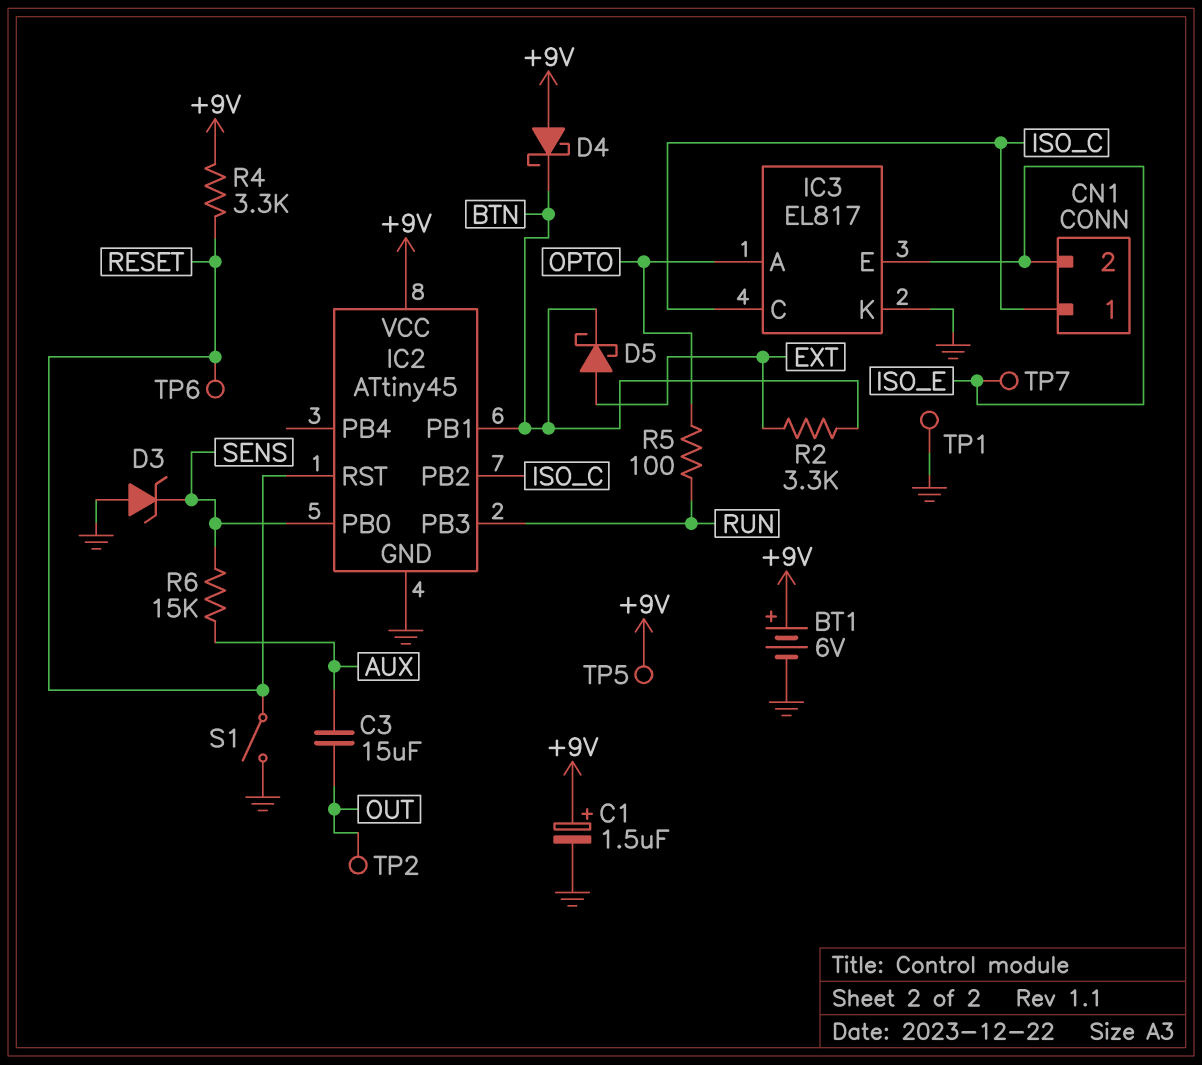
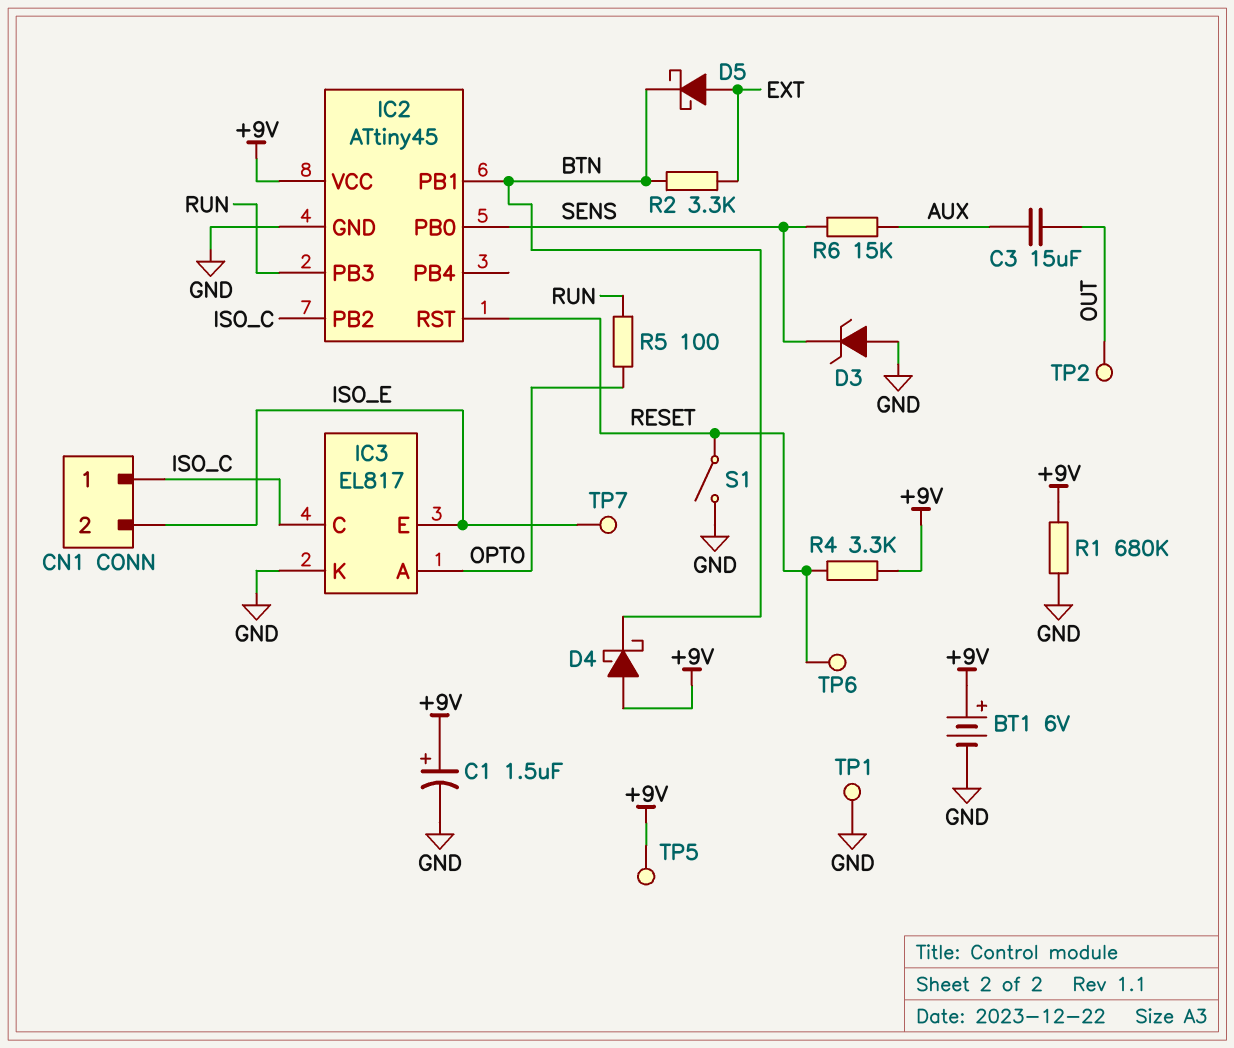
R1: none -> 680k (+9V, GND)

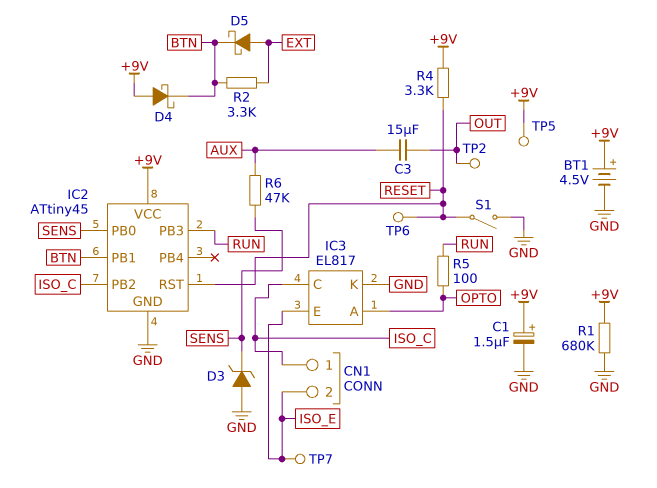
BT1: 6V (plus +9V, minus GND) -> 4.5V (plus +9V, minus GND)
R6: 15k (AUX, SENS) -> 47k (AUX, SENS)
TP1: test point (GND) -> none

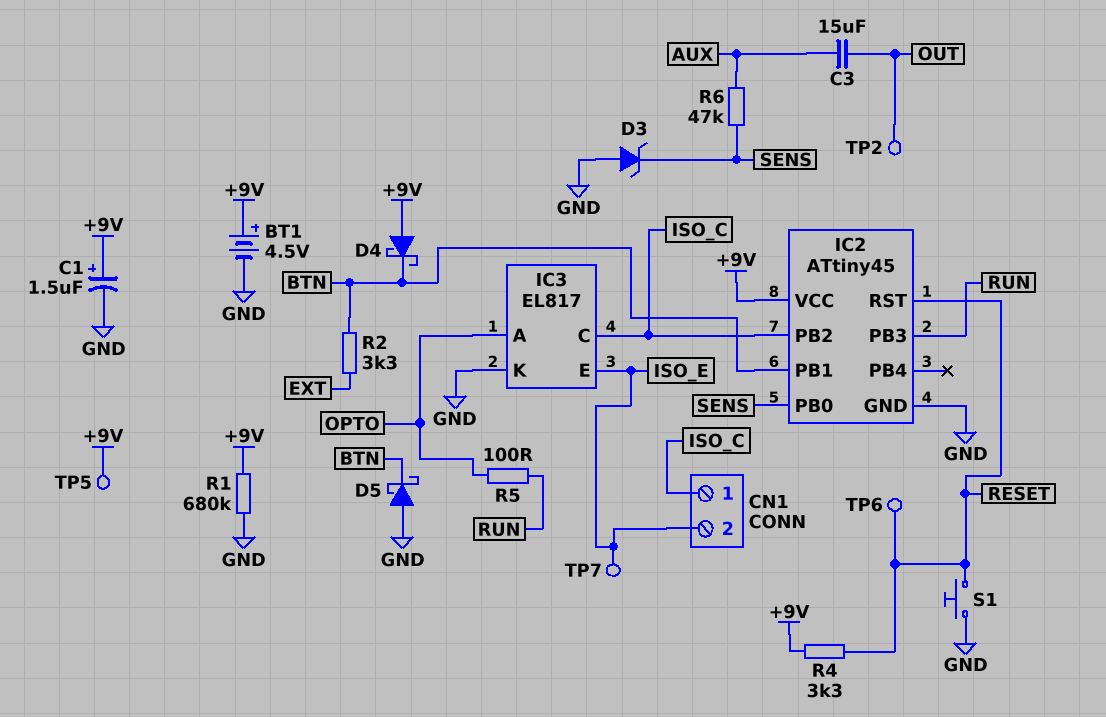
D5: schottky (A EXT, K BTN) -> schottky (A GND, K BTN)
S1: switch (GND, RESET) -> button (GND, RESET)

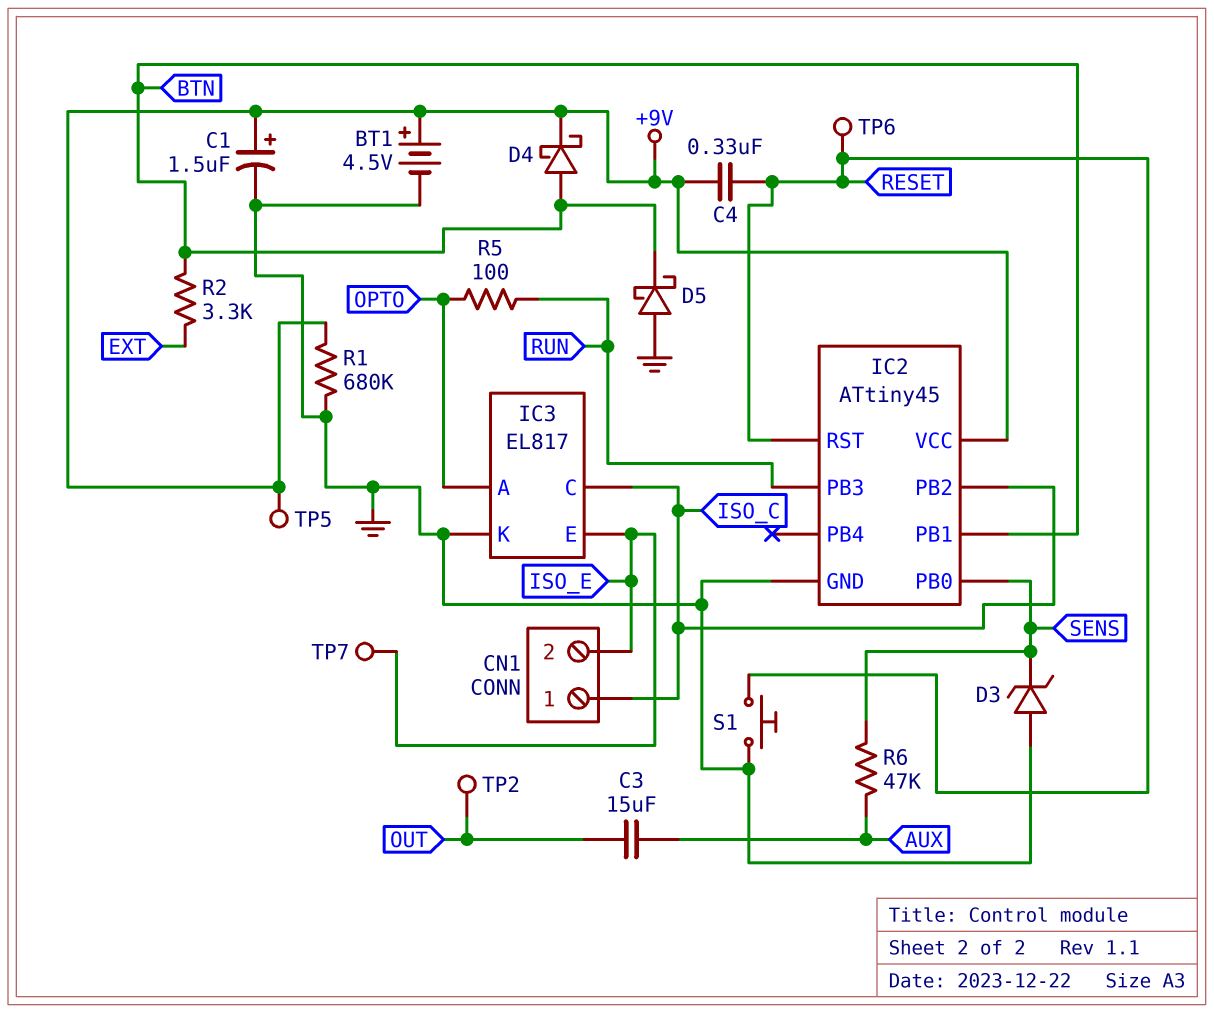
C4: none -> 330nF (+9V, RESET)
D4: schottky (A +9V, K BTN) -> schottky (A BTN, K +9V)
R4: 3.3k (+9V, RESET) -> none

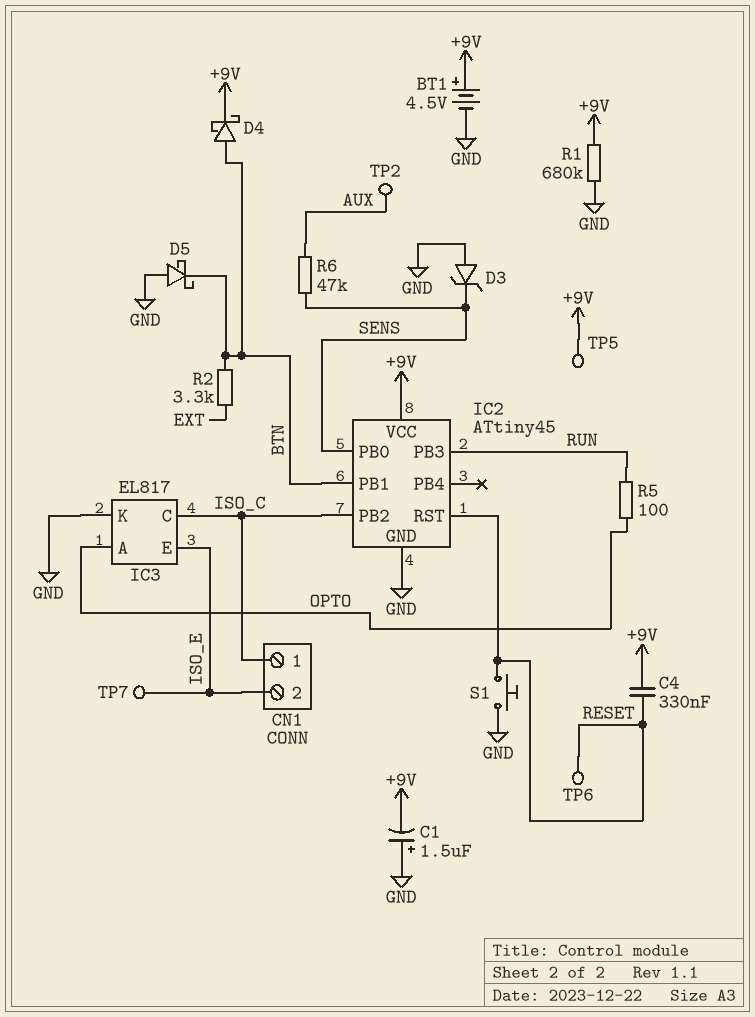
C1: 1.5uF (plus +9V, minus GND) -> 1.5uF (plus GND, minus +9V)
C3: 15uF (AUX, OUT) -> none
TP2: test point (OUT) -> test point (AUX)

